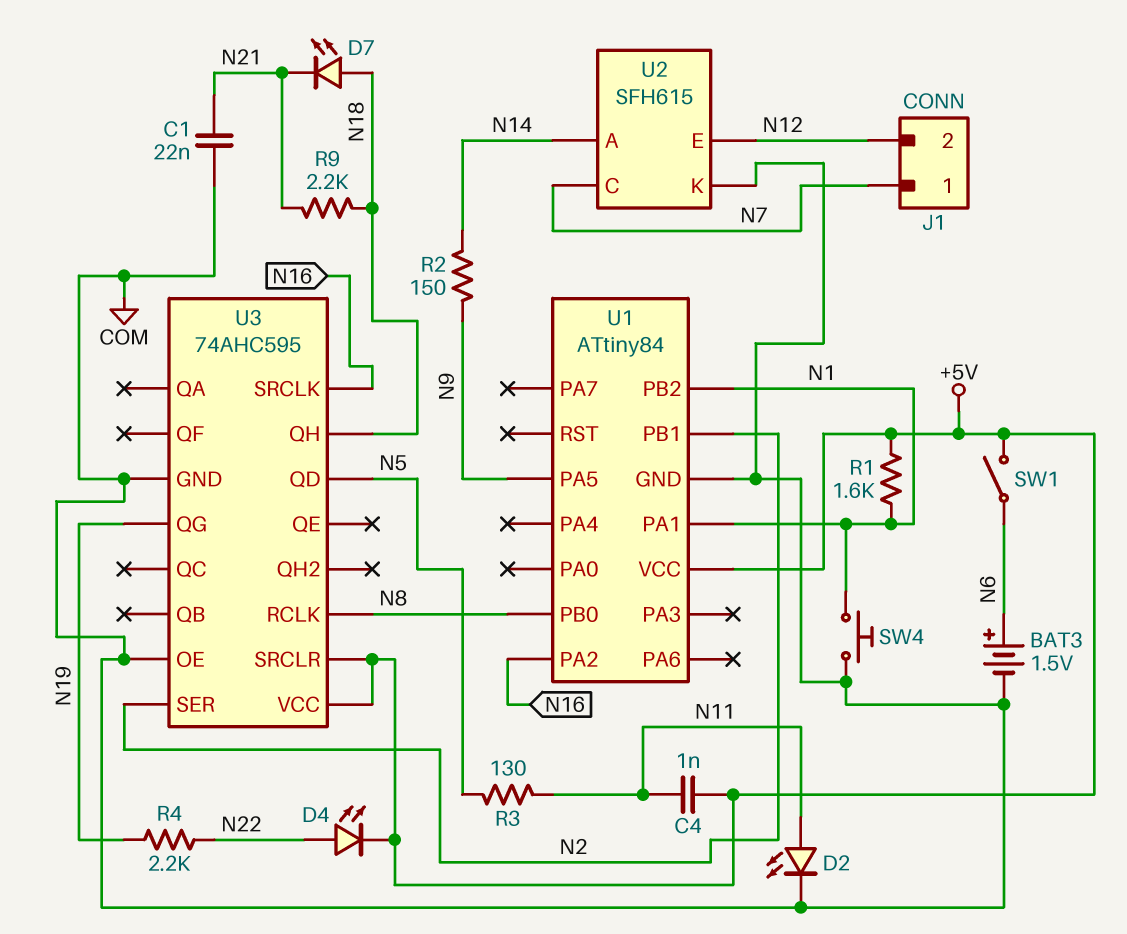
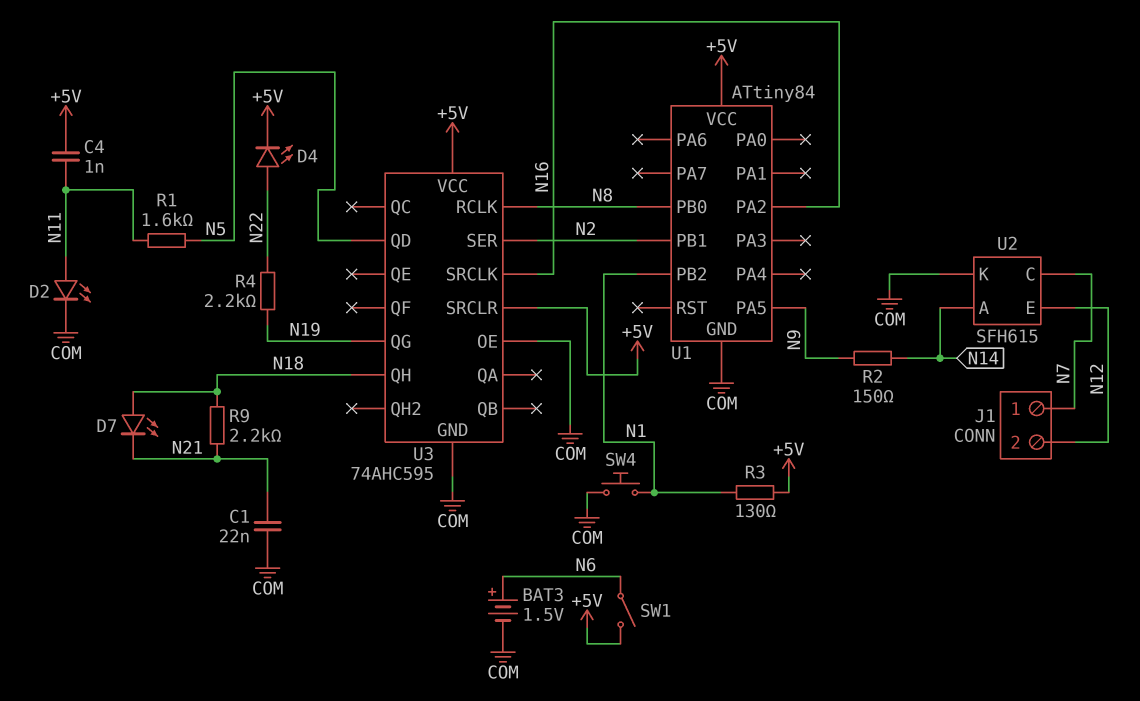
R1: 1.6k (+5V, N1) -> 1.6k (N5, N11)
R3: 130 (N5, N11) -> 130 (+5V, N1)
U1 pin PA1: N1 -> none

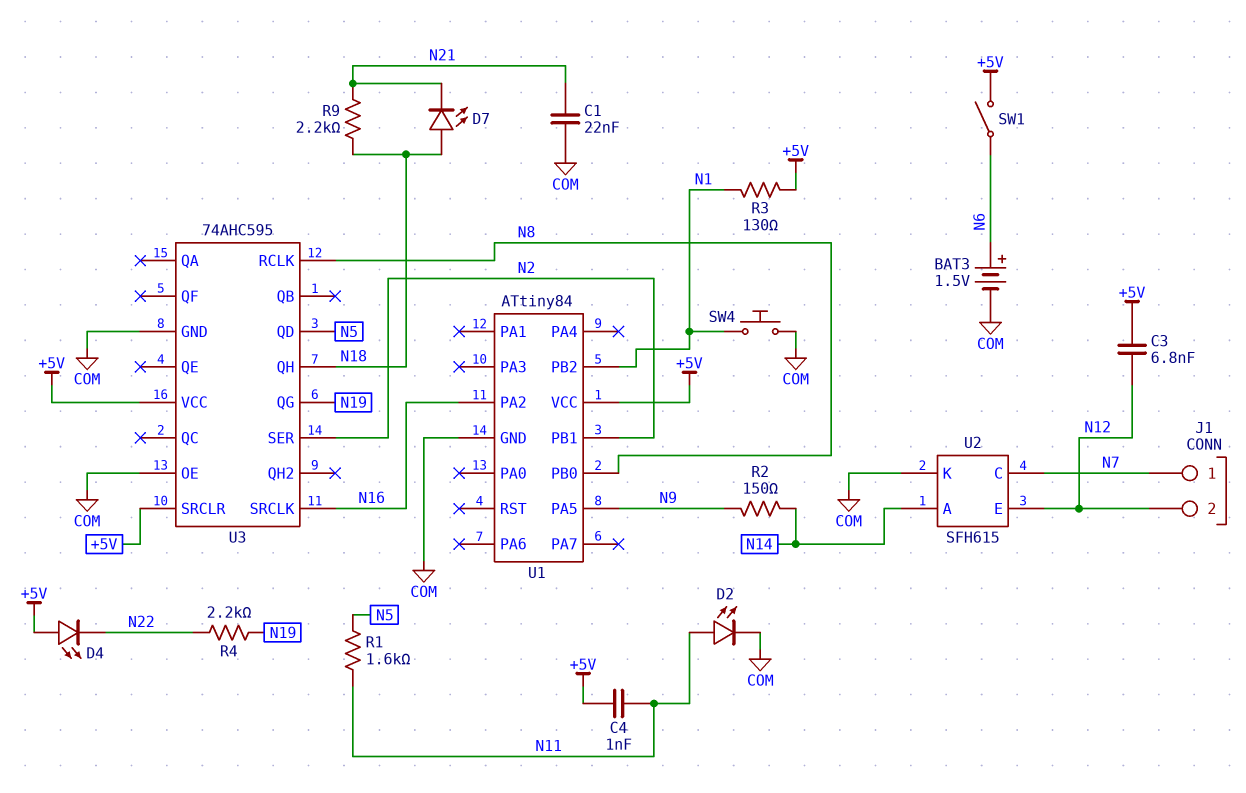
C3: none -> 6.8nF (+5V, N12)
D4: LED (A N22, K +5V) -> LED (A +5V, K N22)

